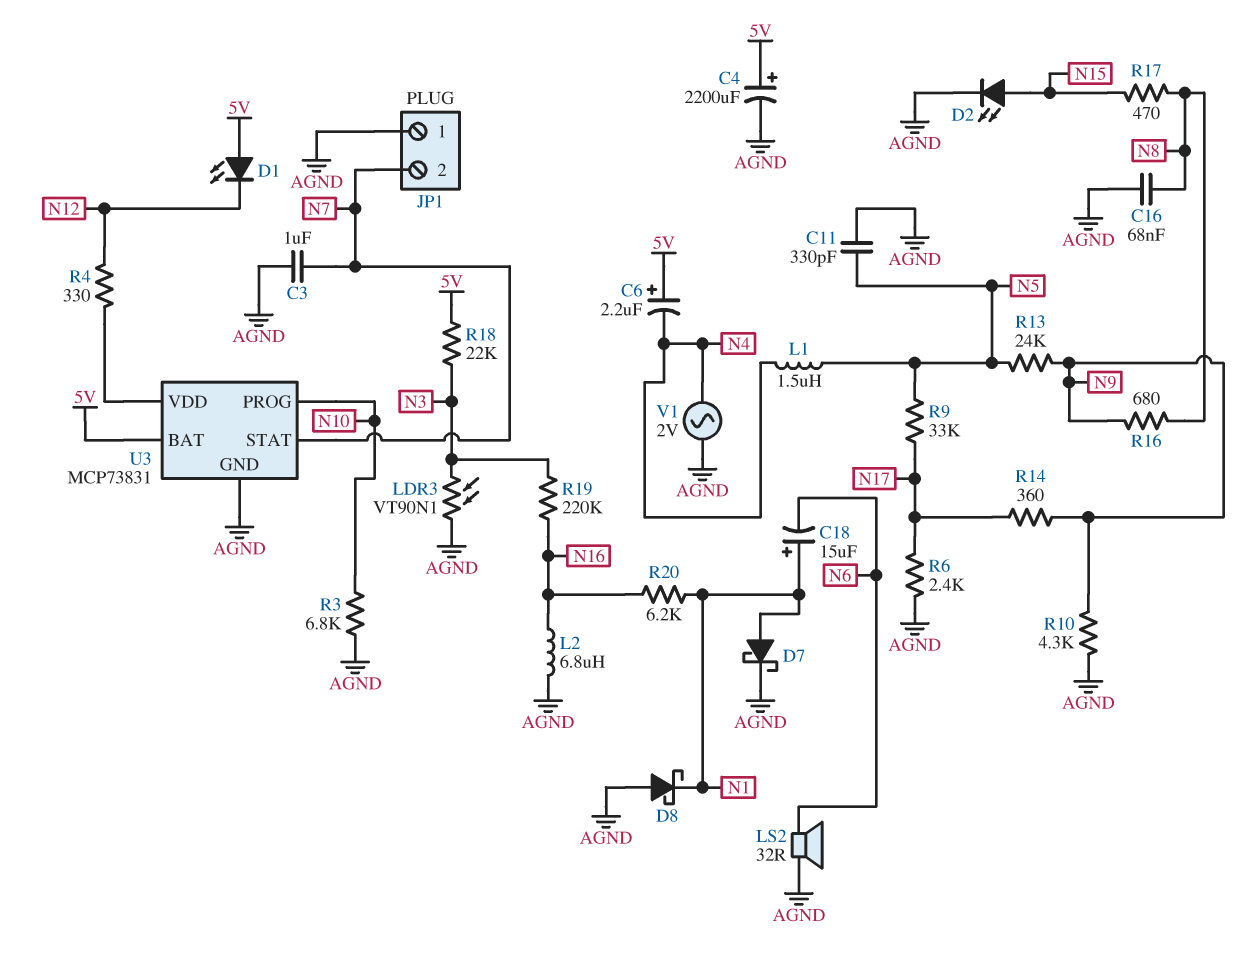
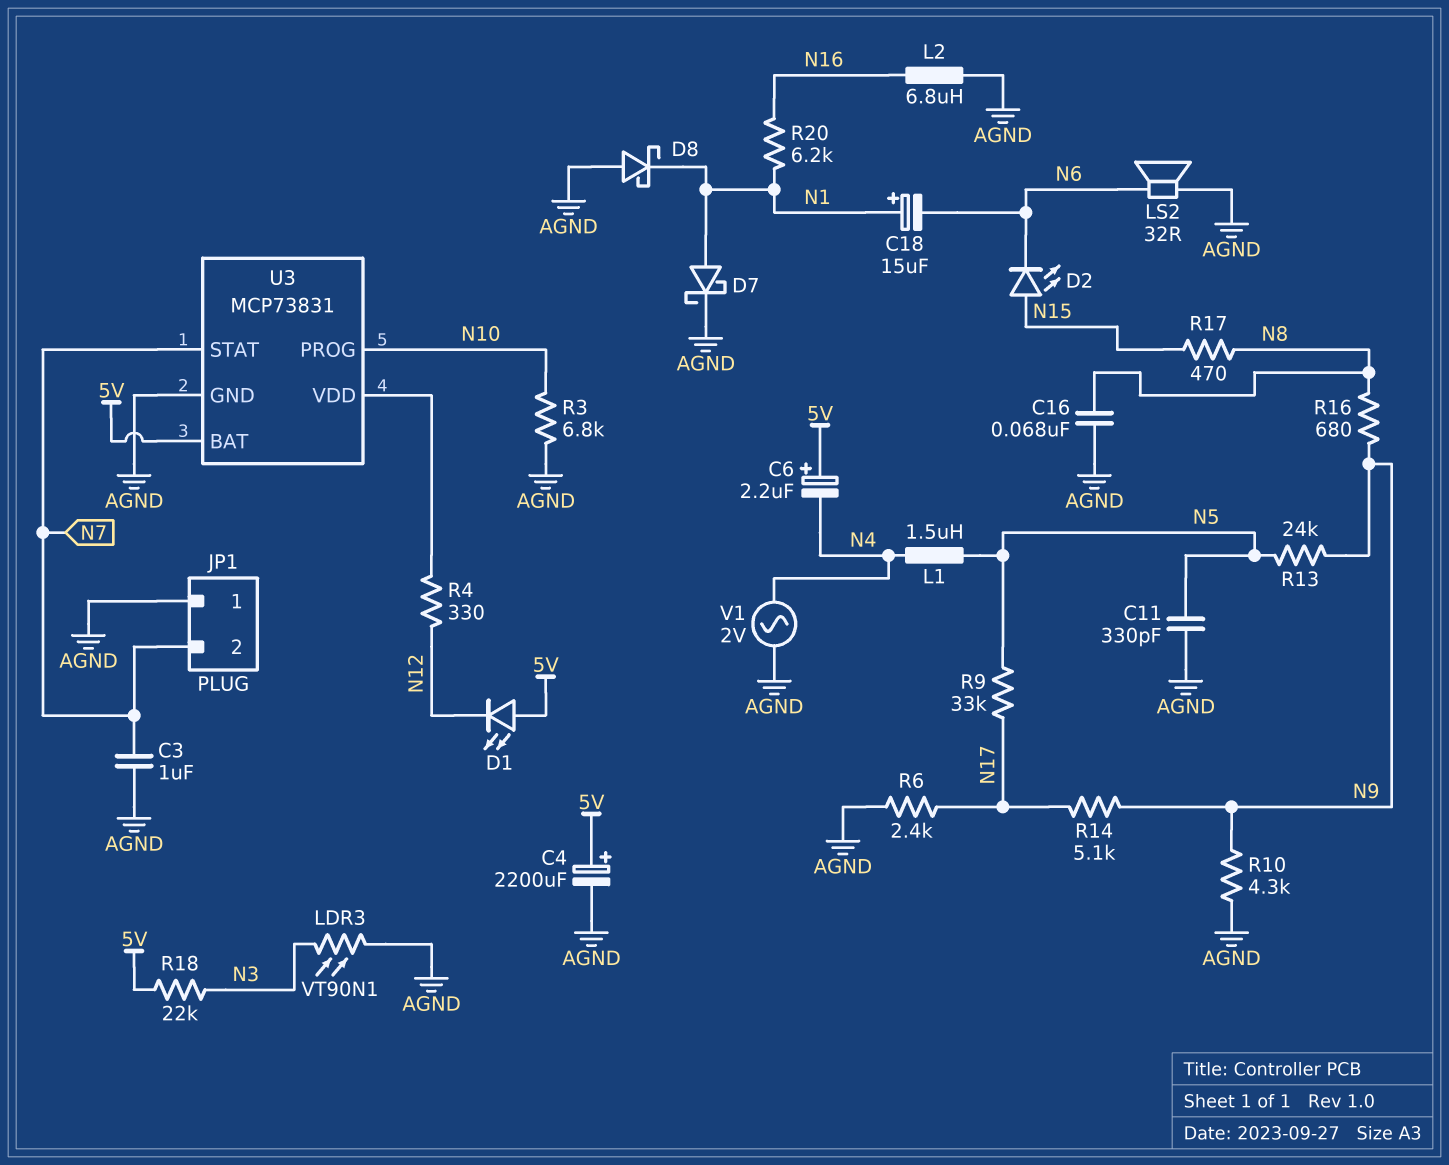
D2: LED (A N15, K AGND) -> LED (A N15, K N6)
R14: 360 (N9, N17) -> 5.1k (N9, N17)
R19: 220k (N3, N16) -> none

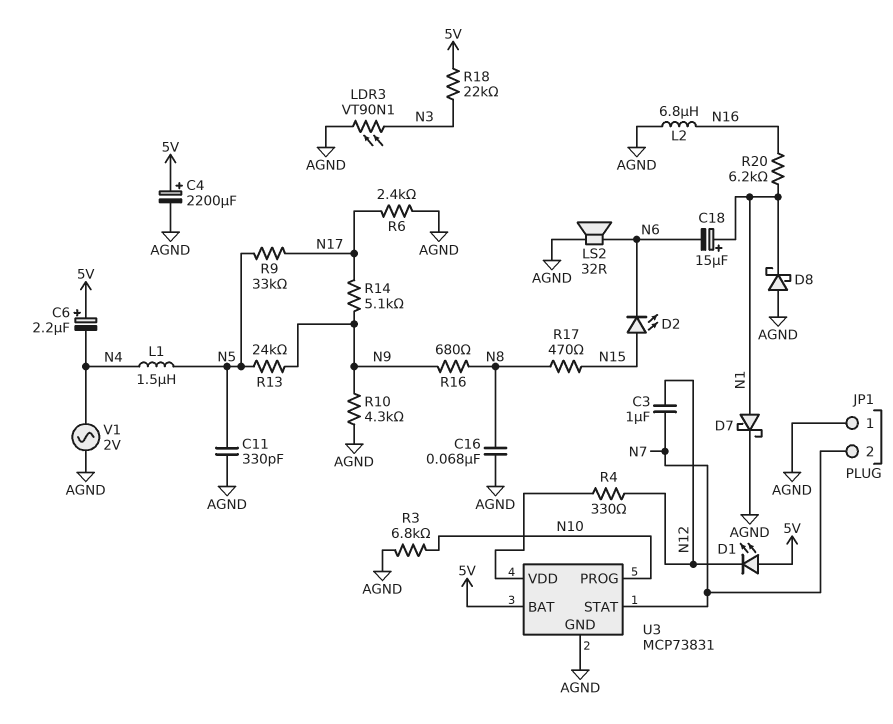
C3: 1uF (AGND, N7) -> 1uF (N7, N12)

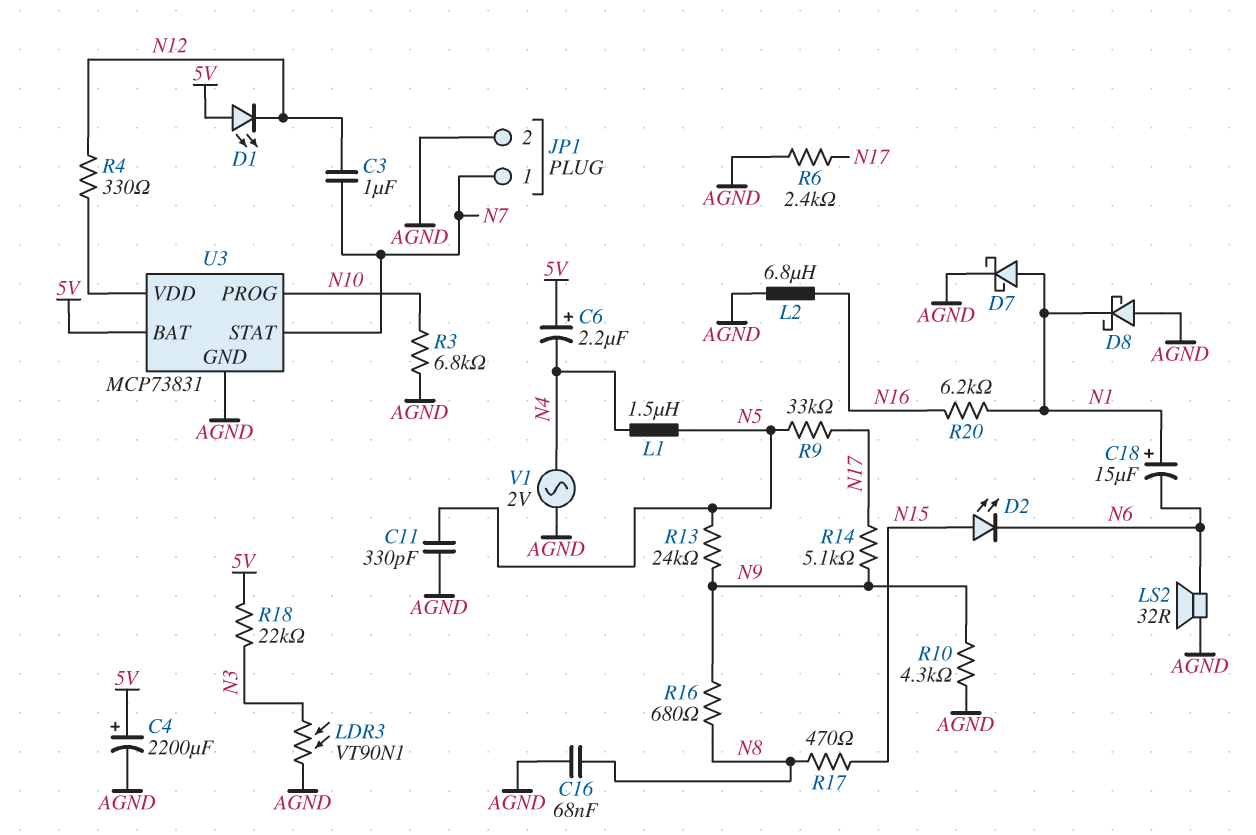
JP1 pin 1: AGND -> N7
JP1 pin 2: N7 -> AGND

